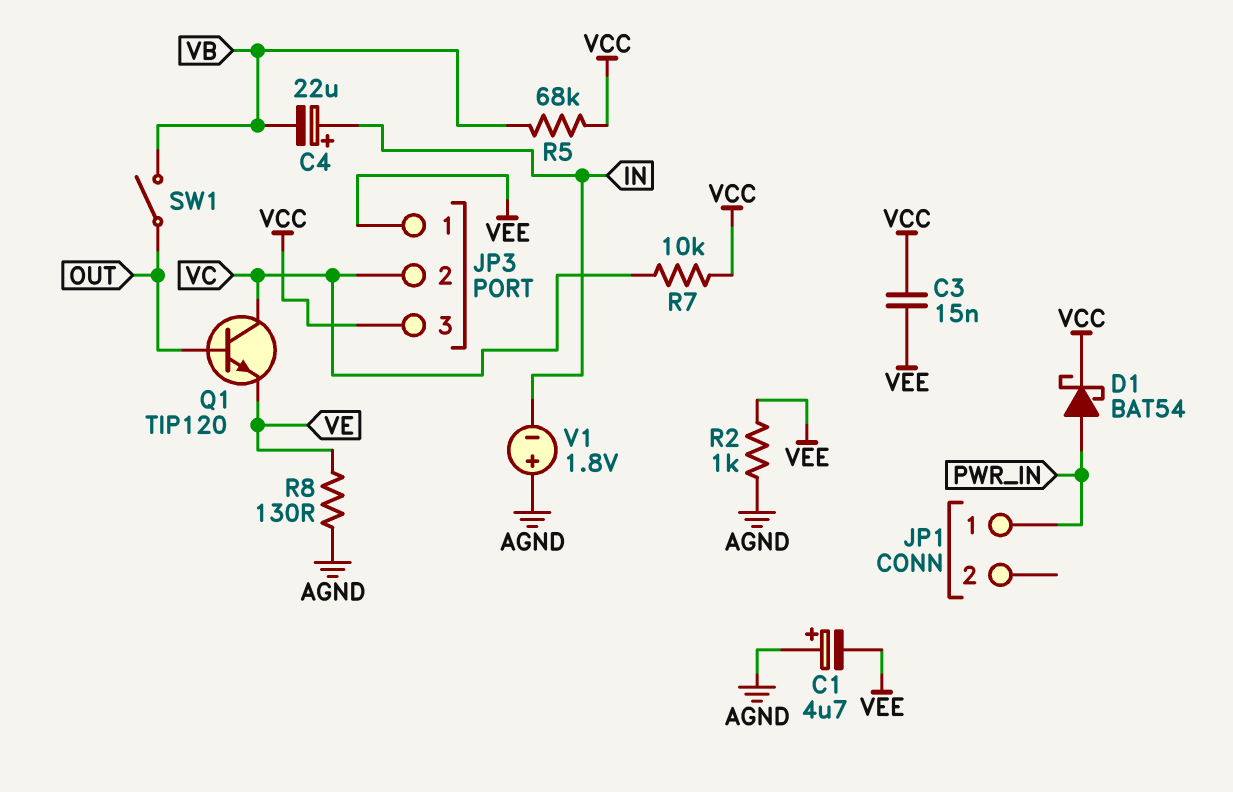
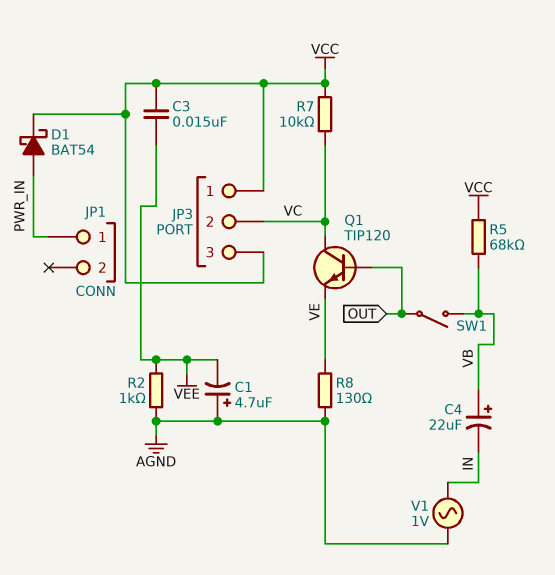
C4: 22uF (plus IN, minus VB) -> 22uF (plus VB, minus IN)
JP3 pin 1: VEE -> VCC
V1: 1.8V (plus AGND, minus IN) -> AC 1V (AGND, IN)

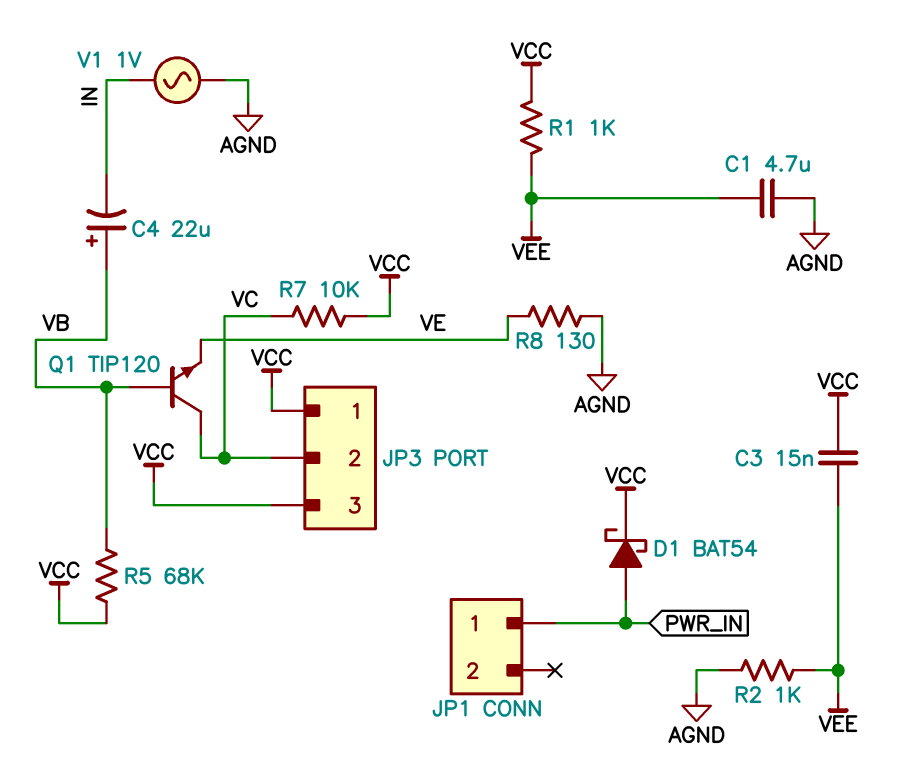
C1: 4.7uF (plus AGND, minus VEE) -> 4.7uF (AGND, VEE)
Q1: NPN TIP120 (B OUT, C VC, E VE) -> NPN TIP120 (B VB, C VC, E VE)
R1: none -> 1k (VCC, VEE)
SW1: switch (OUT, VB) -> none

